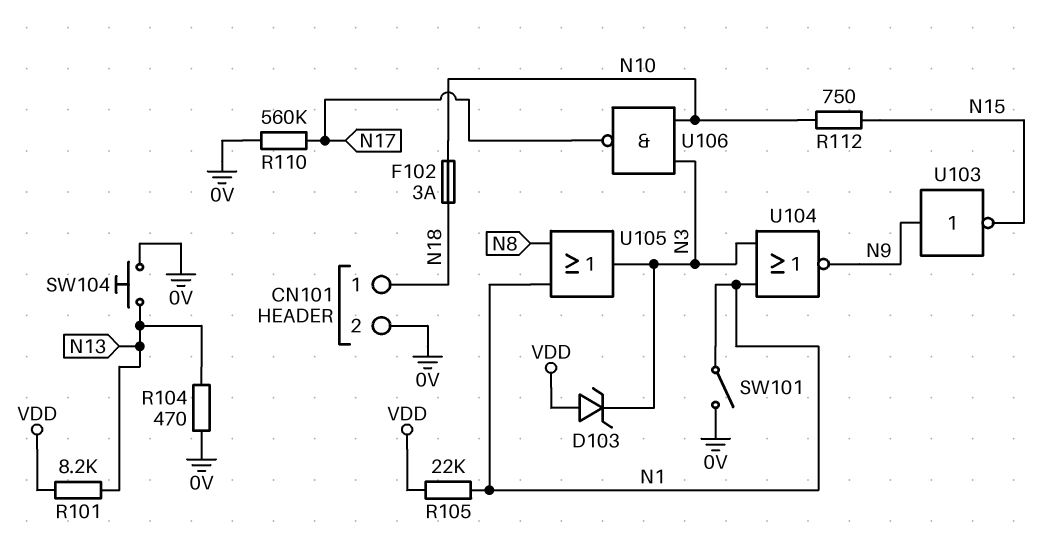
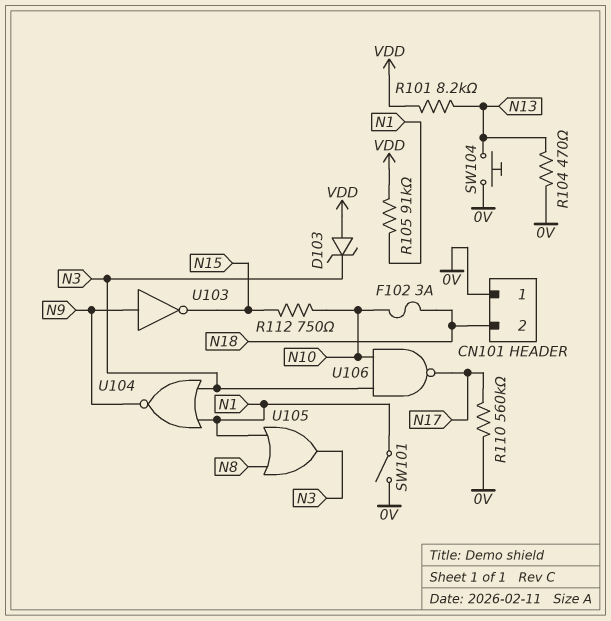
CN101 pin 1: N18 -> 0V
CN101 pin 2: 0V -> N18
R105: 22k (N1, VDD) -> 91k (N1, VDD)

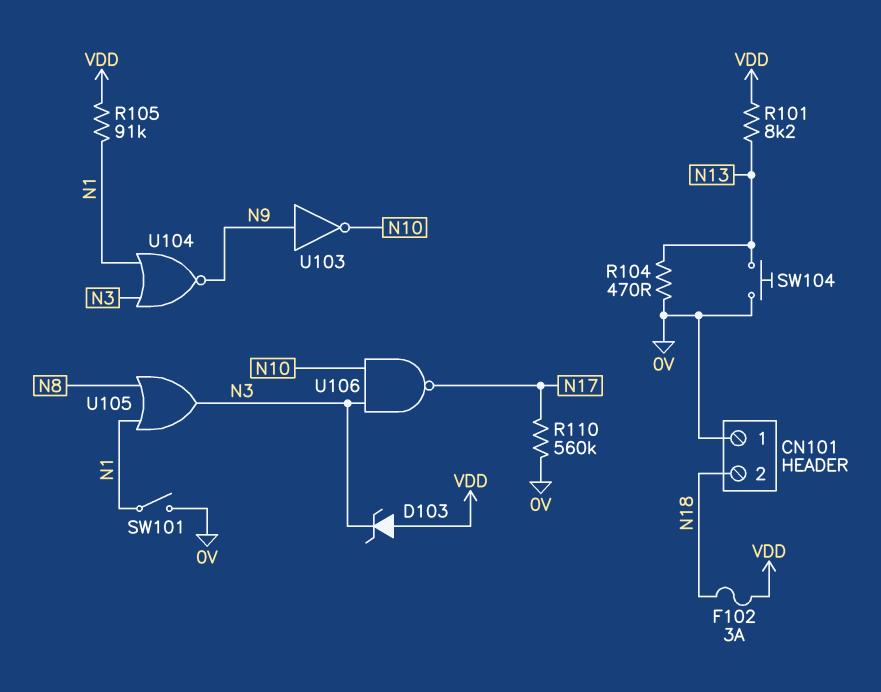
F102: 3A (N10, N18) -> 3A (N18, VDD)
R112: 750 (N10, N15) -> none
U103: NOT (in N9, out N15) -> NOT (in N9, out N10)

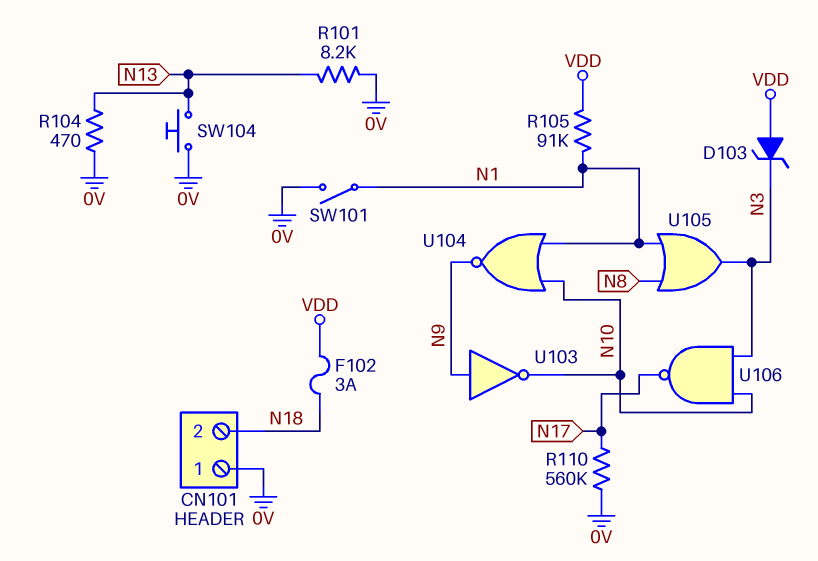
R101: 8.2k (N13, VDD) -> 8.2k (0V, N13)
U104: NOR (in N1, in N3, out N9) -> NOR (in N1, in N10, out N9)

